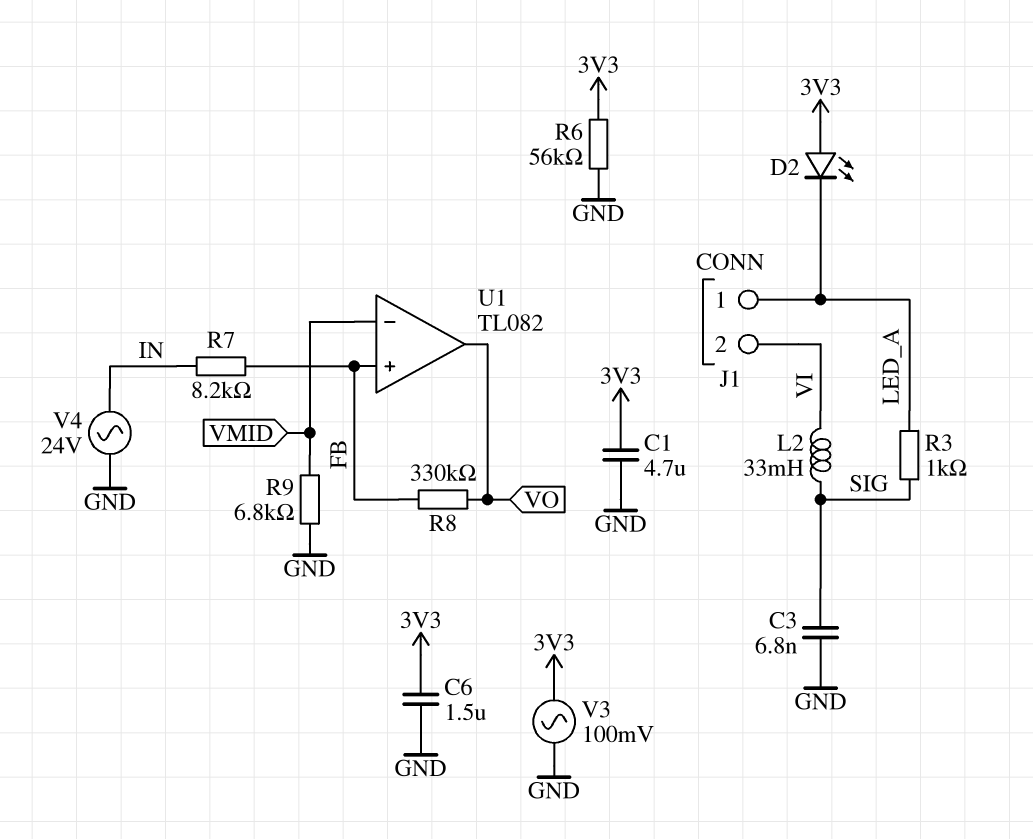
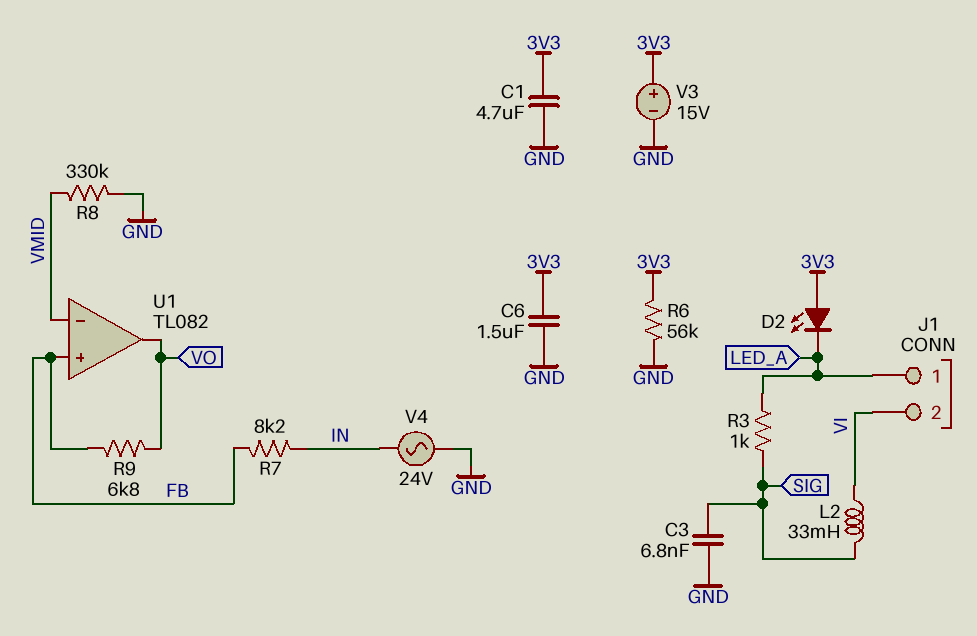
R8: 330k (FB, VO) -> 330k (GND, VMID)
R9: 6.8k (GND, VMID) -> 6.8k (FB, VO)
V3: AC 100mV (3V3, GND) -> 15V (plus 3V3, minus GND)

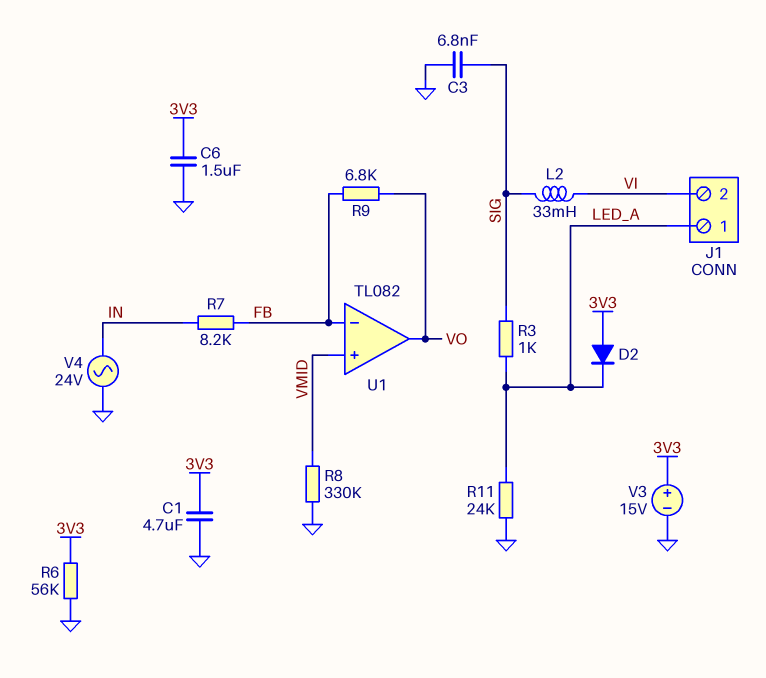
D2: LED (A 3V3, K LED_A) -> diode (A 3V3, K LED_A)
R11: none -> 24k (GND, LED_A)
U1 pin in+: FB -> VMID
U1 pin in-: VMID -> FB

